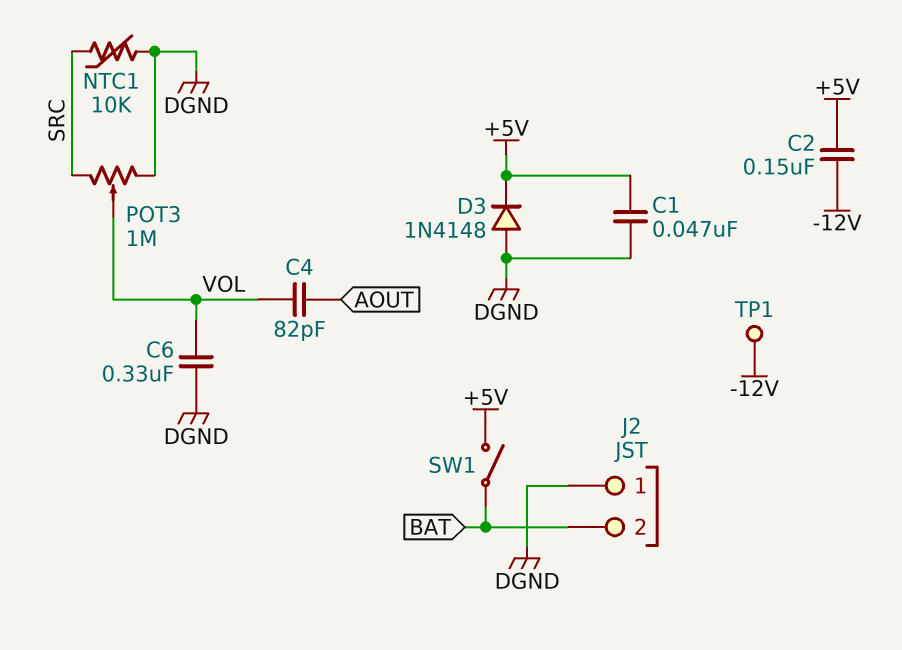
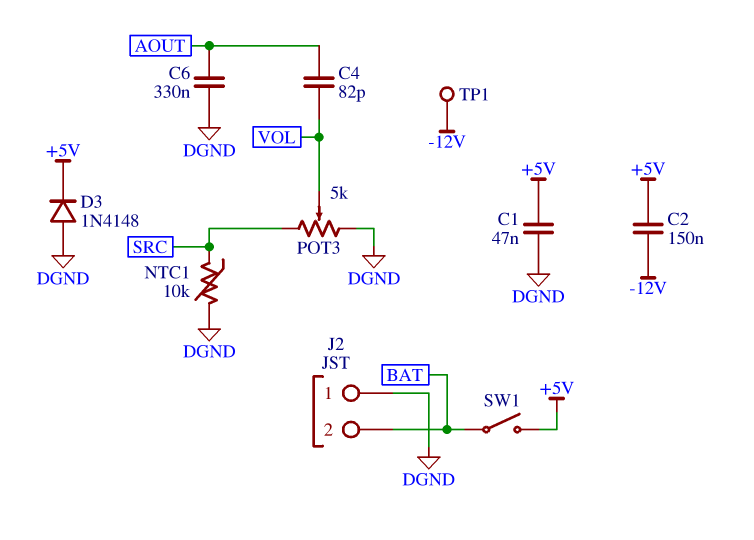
C6: 330nF (DGND, VOL) -> 330nF (AOUT, DGND)
POT3: 1M (DGND, SRC, wiper VOL) -> 5k (DGND, SRC, wiper VOL)

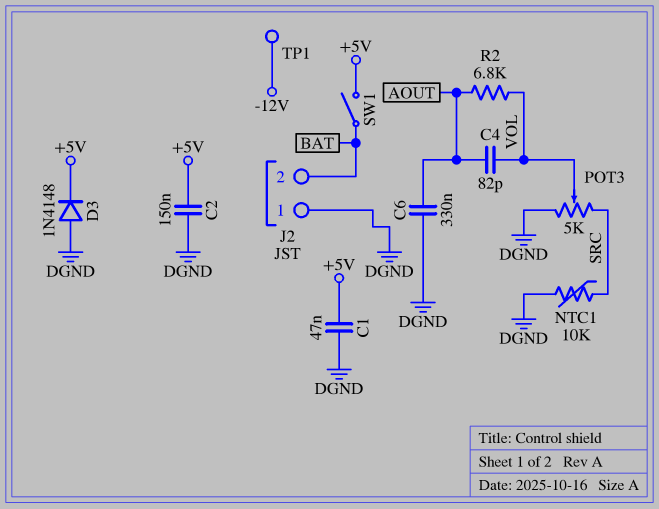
C2: 150nF (+5V, -12V) -> 150nF (+5V, DGND)
R2: none -> 6.8k (AOUT, VOL)

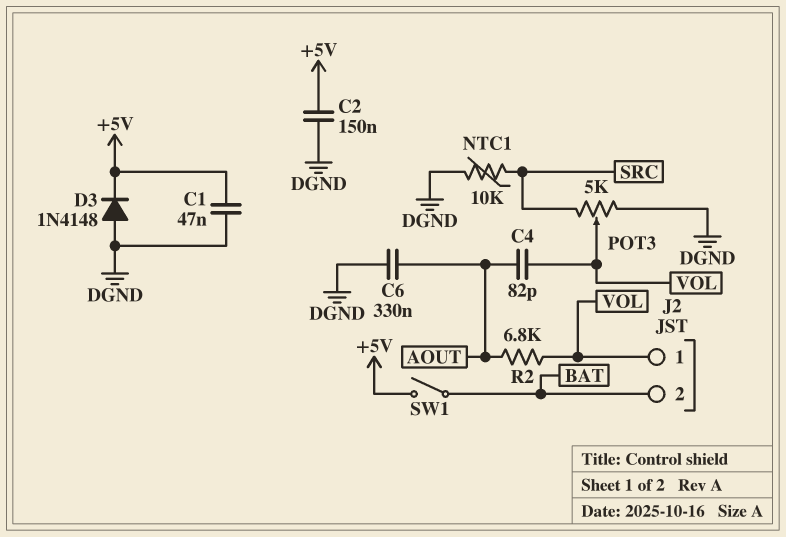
J2 pin 1: DGND -> VOL
TP1: test point (-12V) -> none

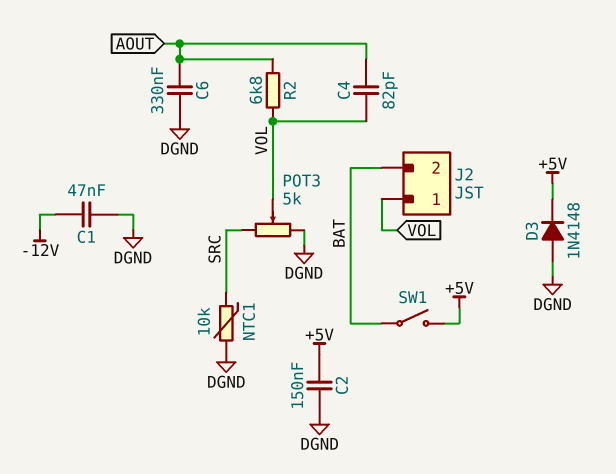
C1: 47nF (+5V, DGND) -> 47nF (-12V, DGND)

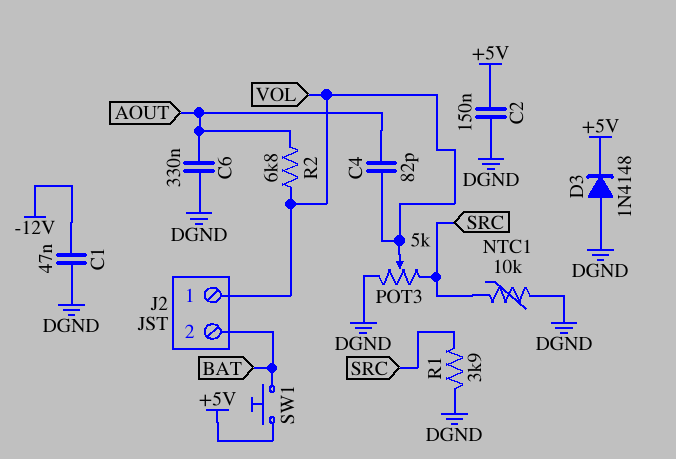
R1: none -> 3.9k (DGND, SRC)
SW1: switch (+5V, BAT) -> button (+5V, BAT)

